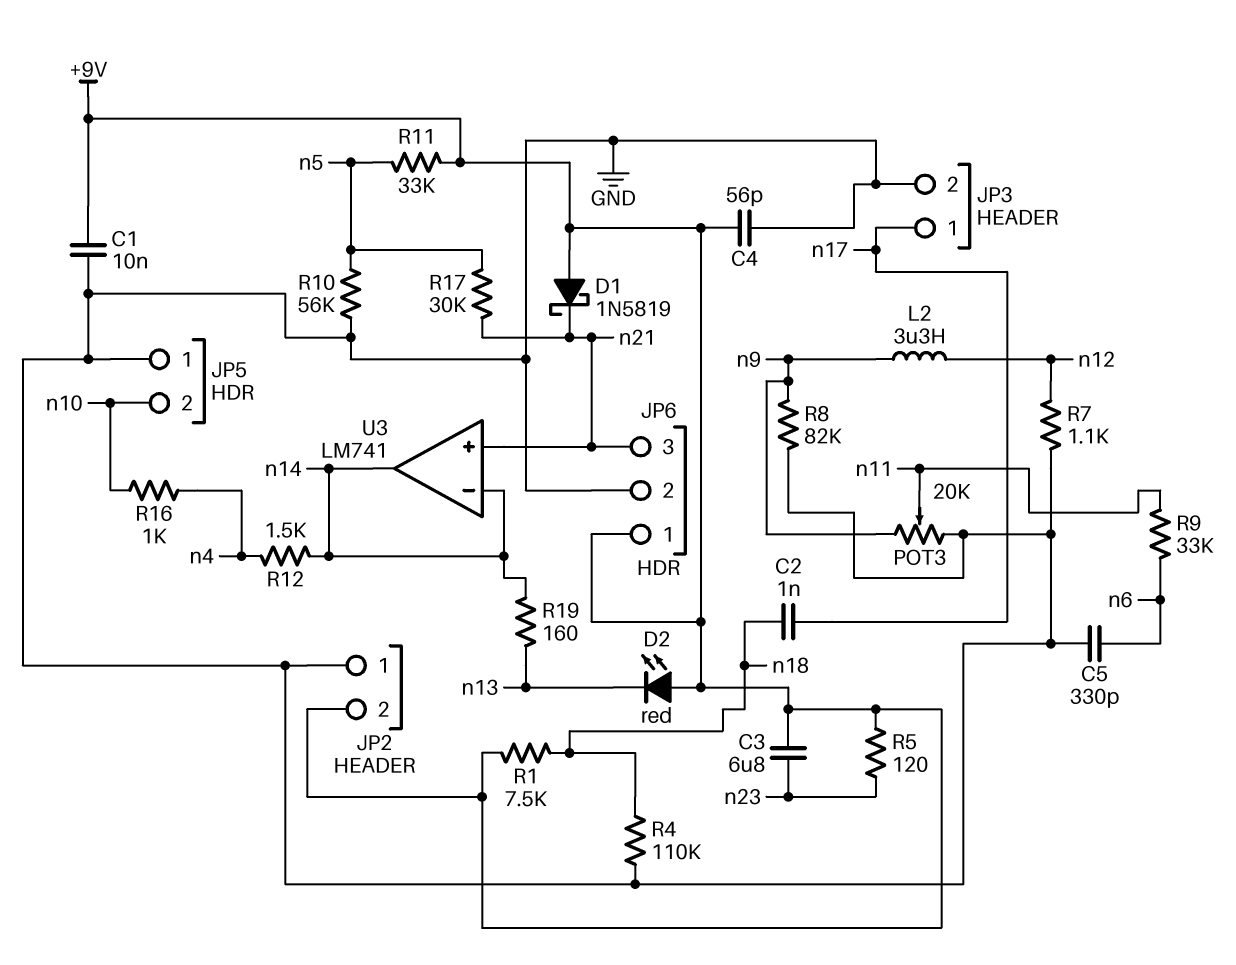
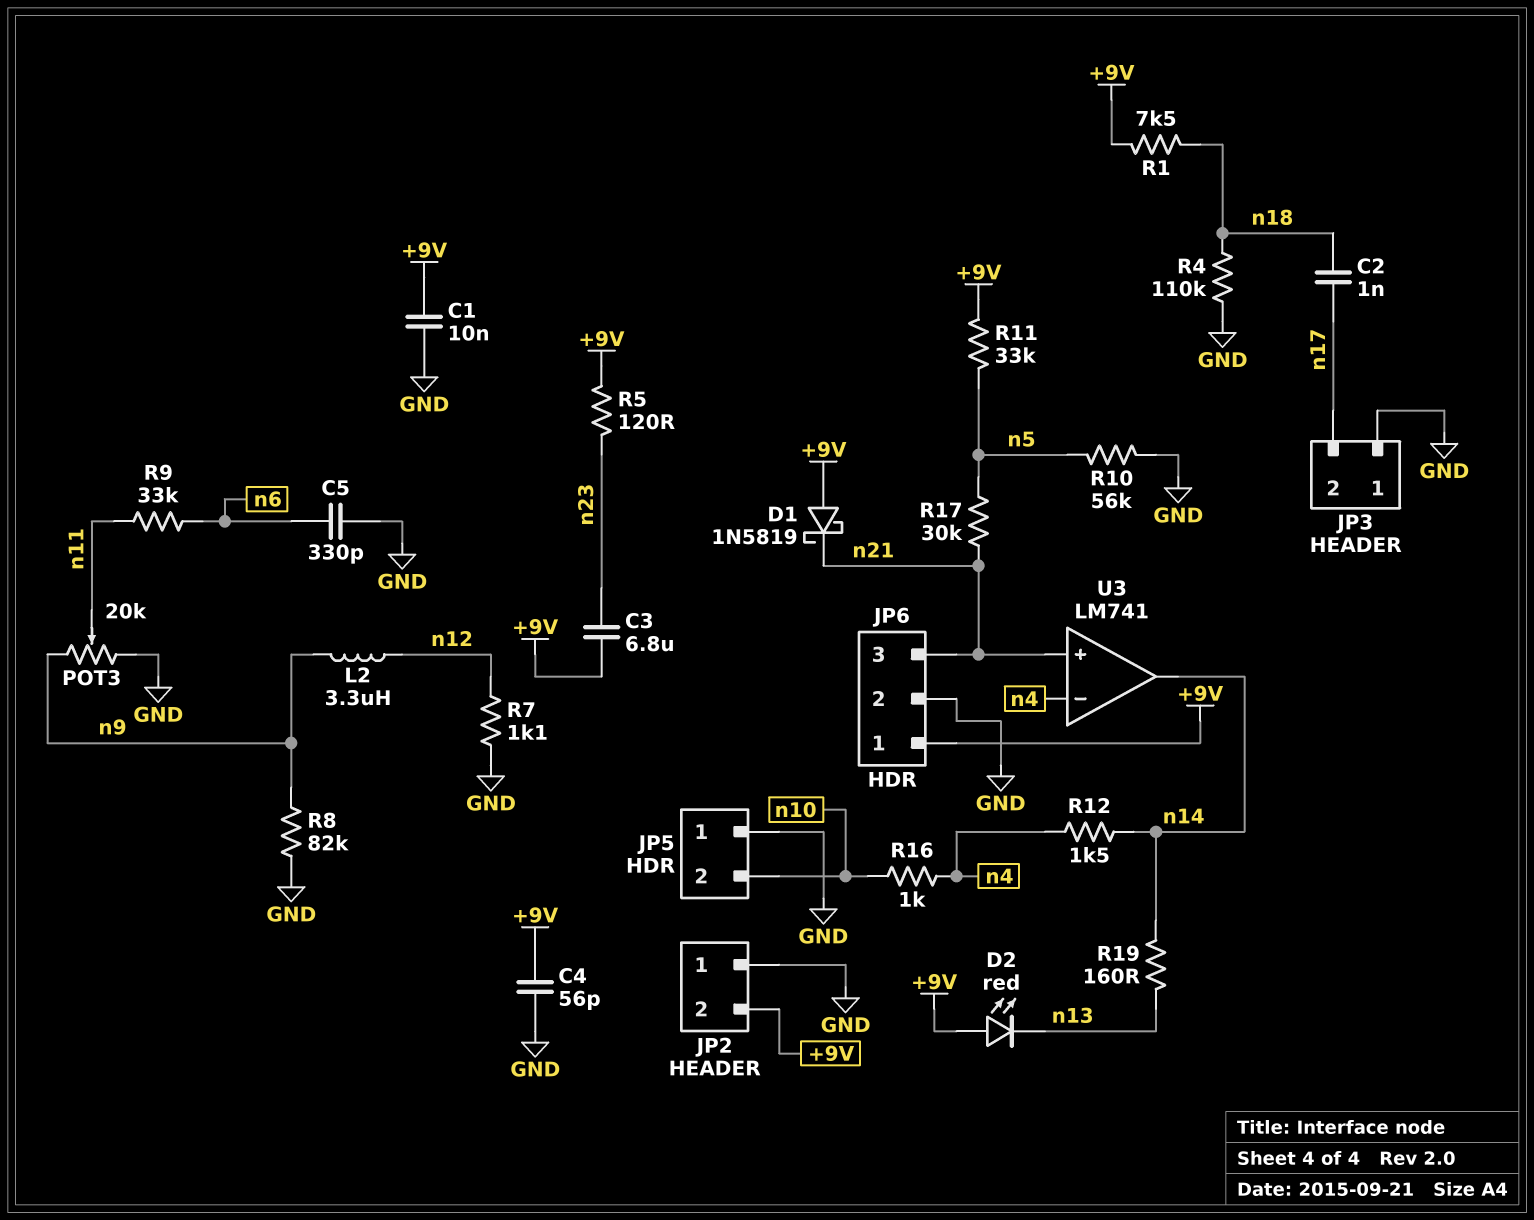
JP3 pin 1: n17 -> GND
JP3 pin 2: GND -> n17
U3 pin in-: n14 -> n4

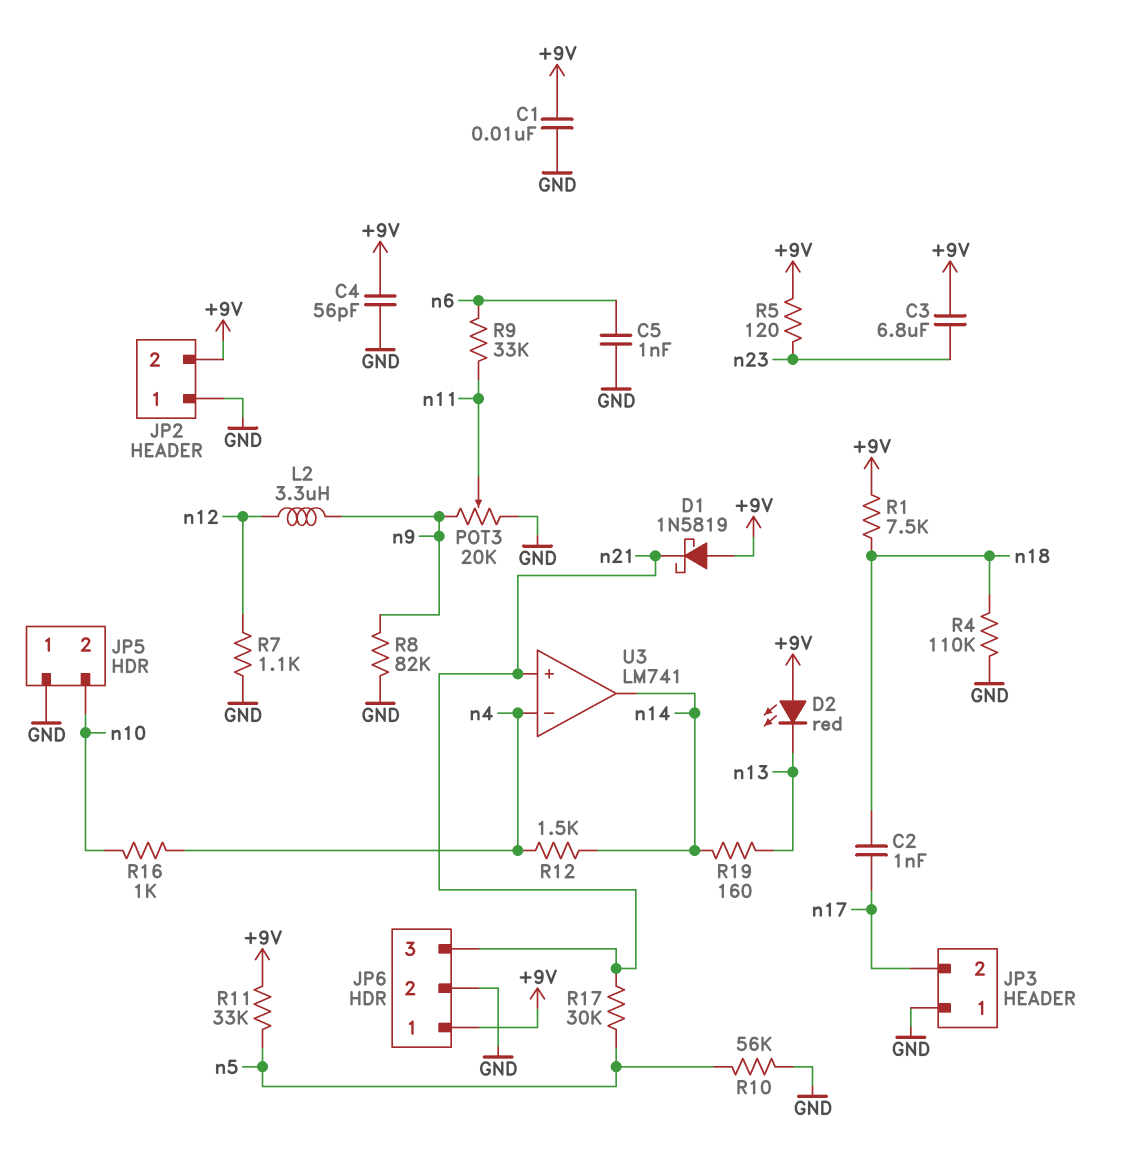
C5: 330pF (GND, n6) -> 1nF (GND, n6)

